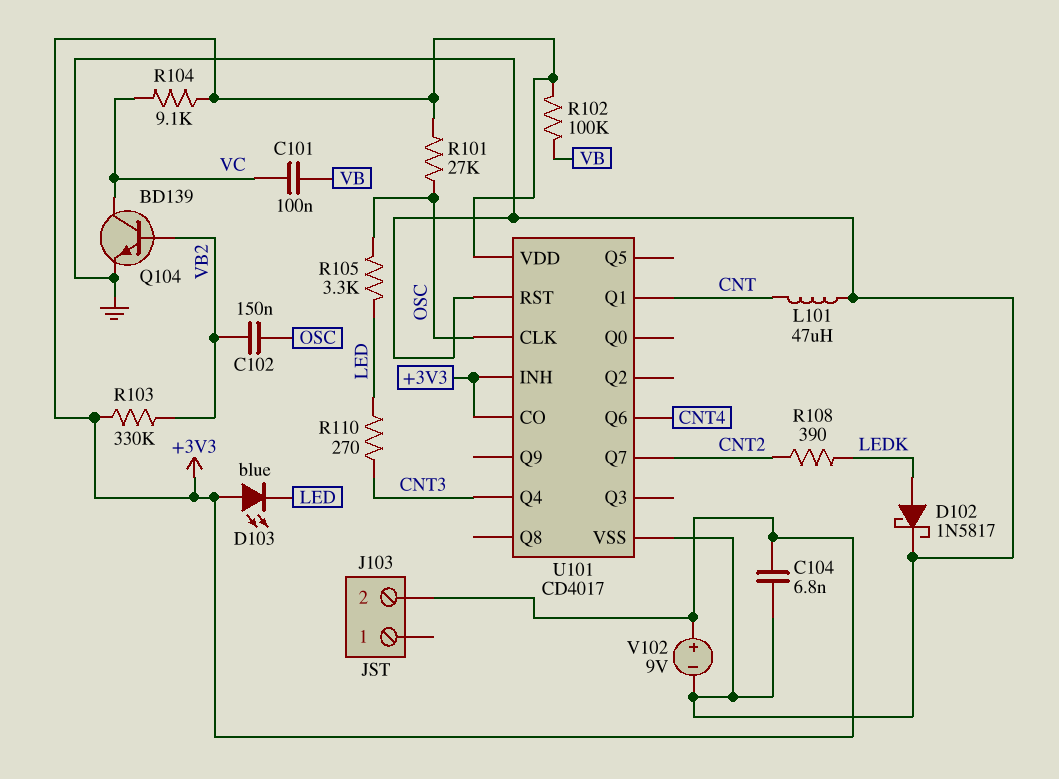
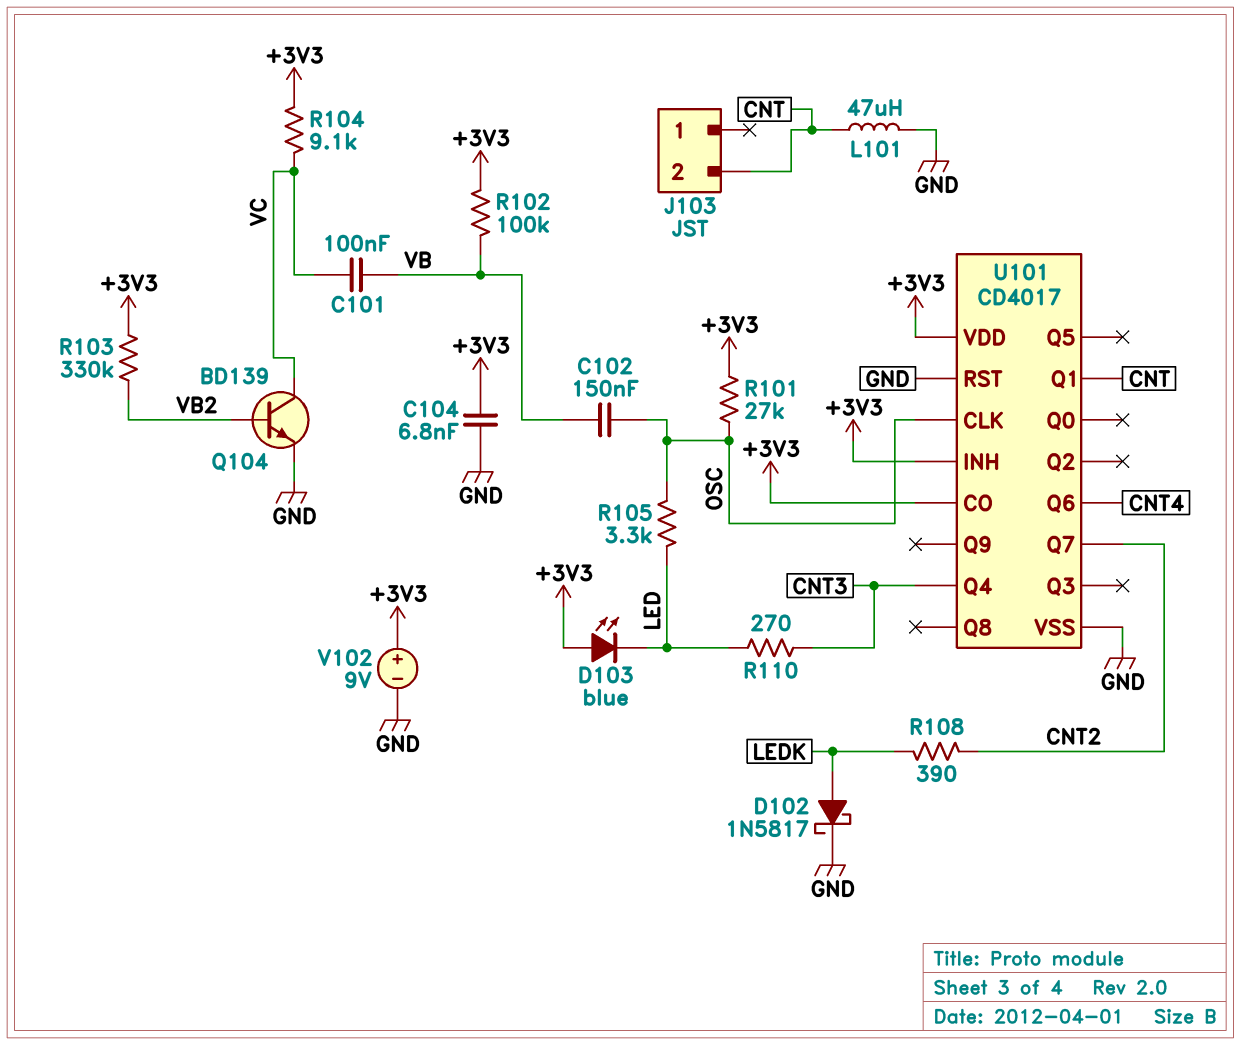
C102: 150nF (OSC, VB2) -> 150nF (OSC, VB)
J103 pin 2: +3V3 -> CNT

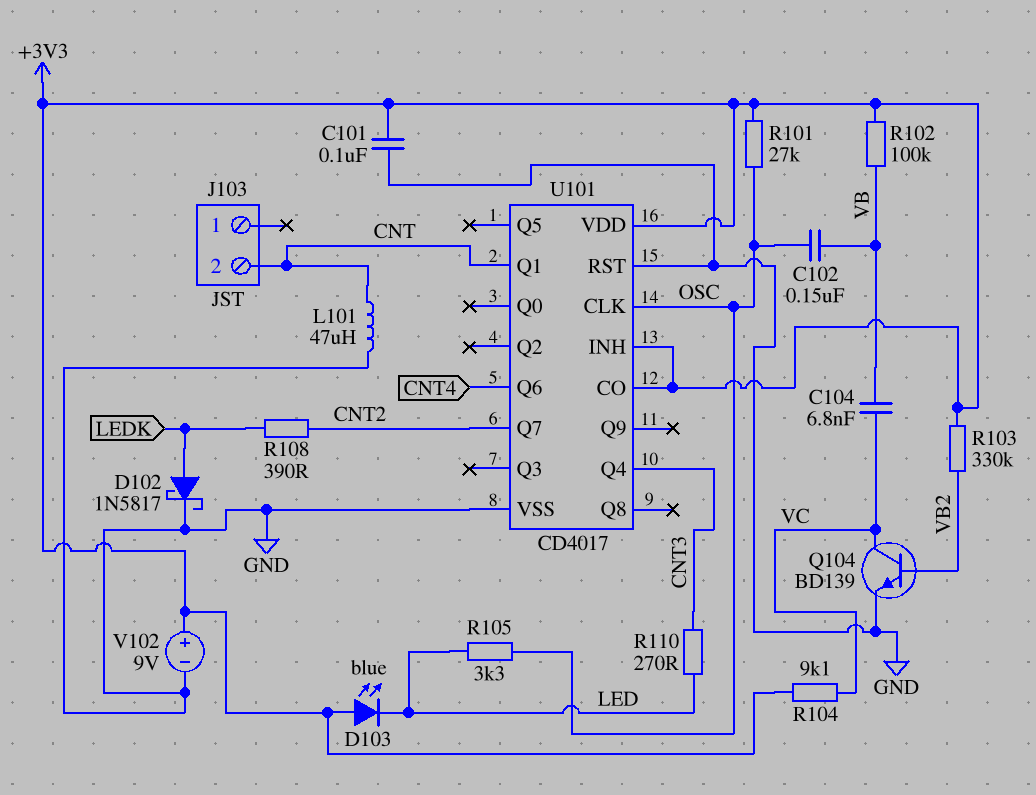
C101: 100nF (VB, VC) -> 100nF (+3V3, GND)
C104: 6.8nF (+3V3, GND) -> 6.8nF (VB, VC)

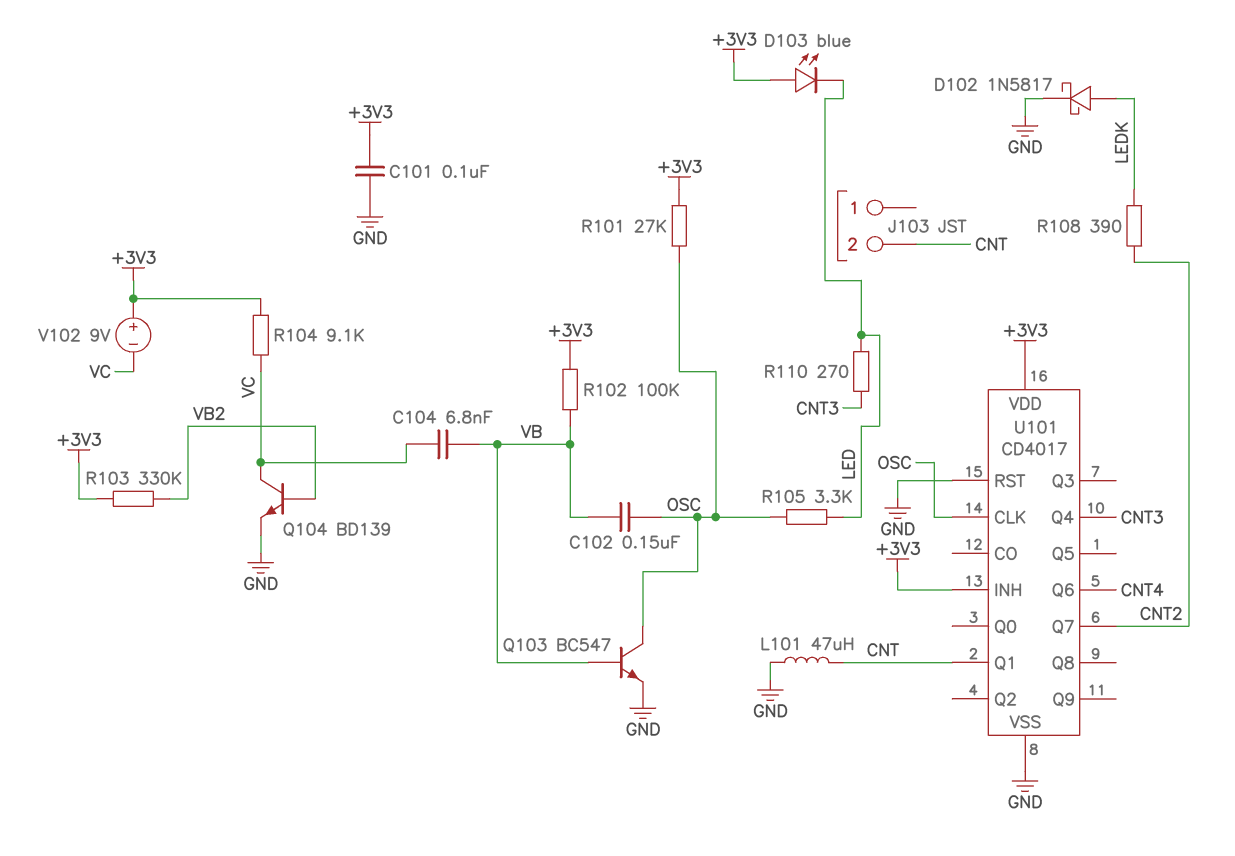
Q103: none -> NPN BC547 (B VB, C OSC, E GND)
U101 pin CO: +3V3 -> none
V102: 9V (plus +3V3, minus GND) -> 9V (plus +3V3, minus VC)

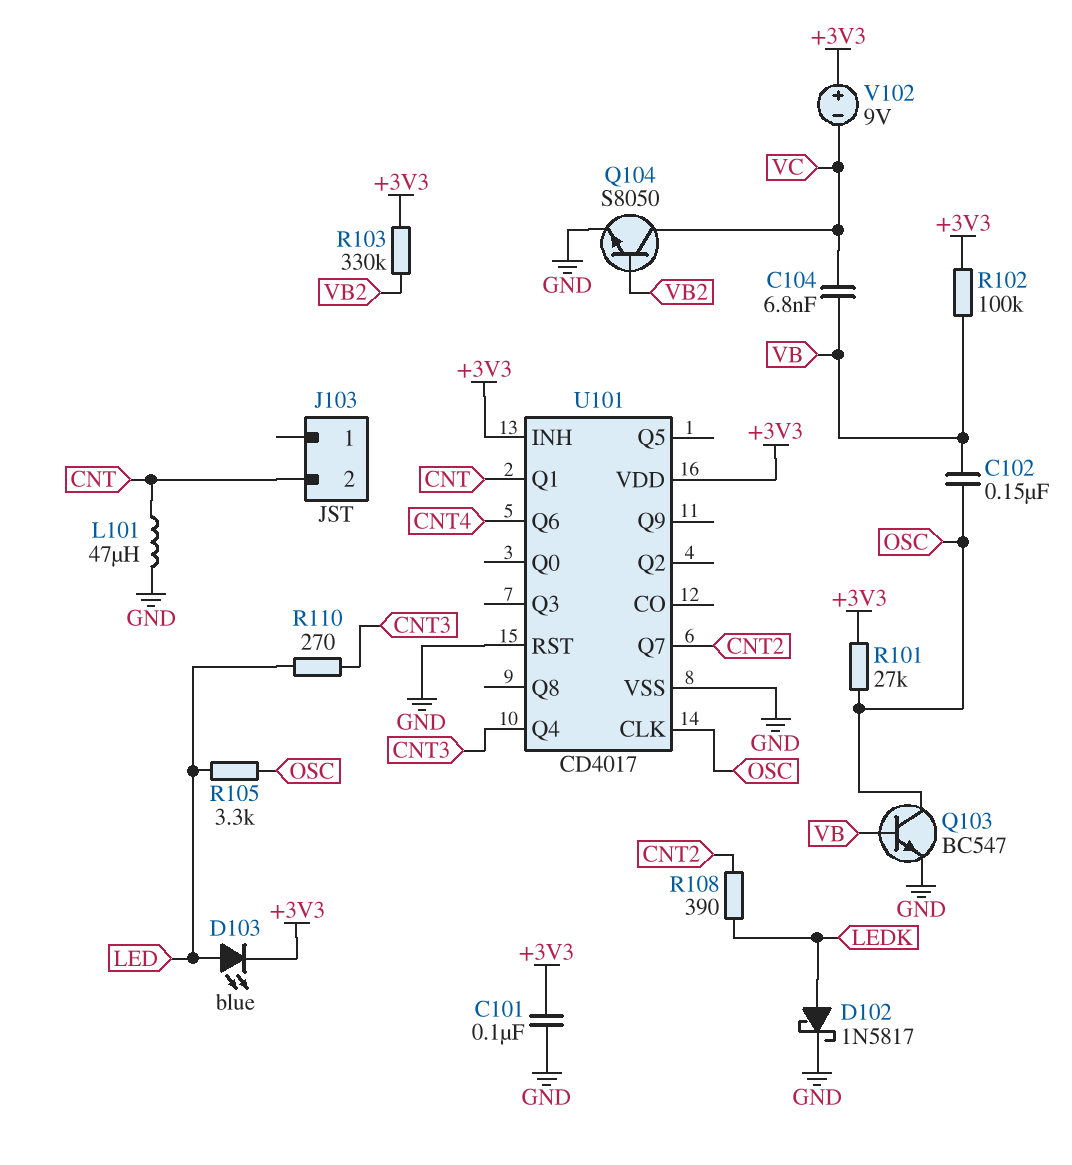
D103: LED blue (A +3V3, K LED) -> LED blue (A LED, K +3V3)
Q104: NPN BD139 (B VB2, C VC, E GND) -> NPN S8050 (B VB2, C VC, E GND)
R104: 9.1k (+3V3, VC) -> none

